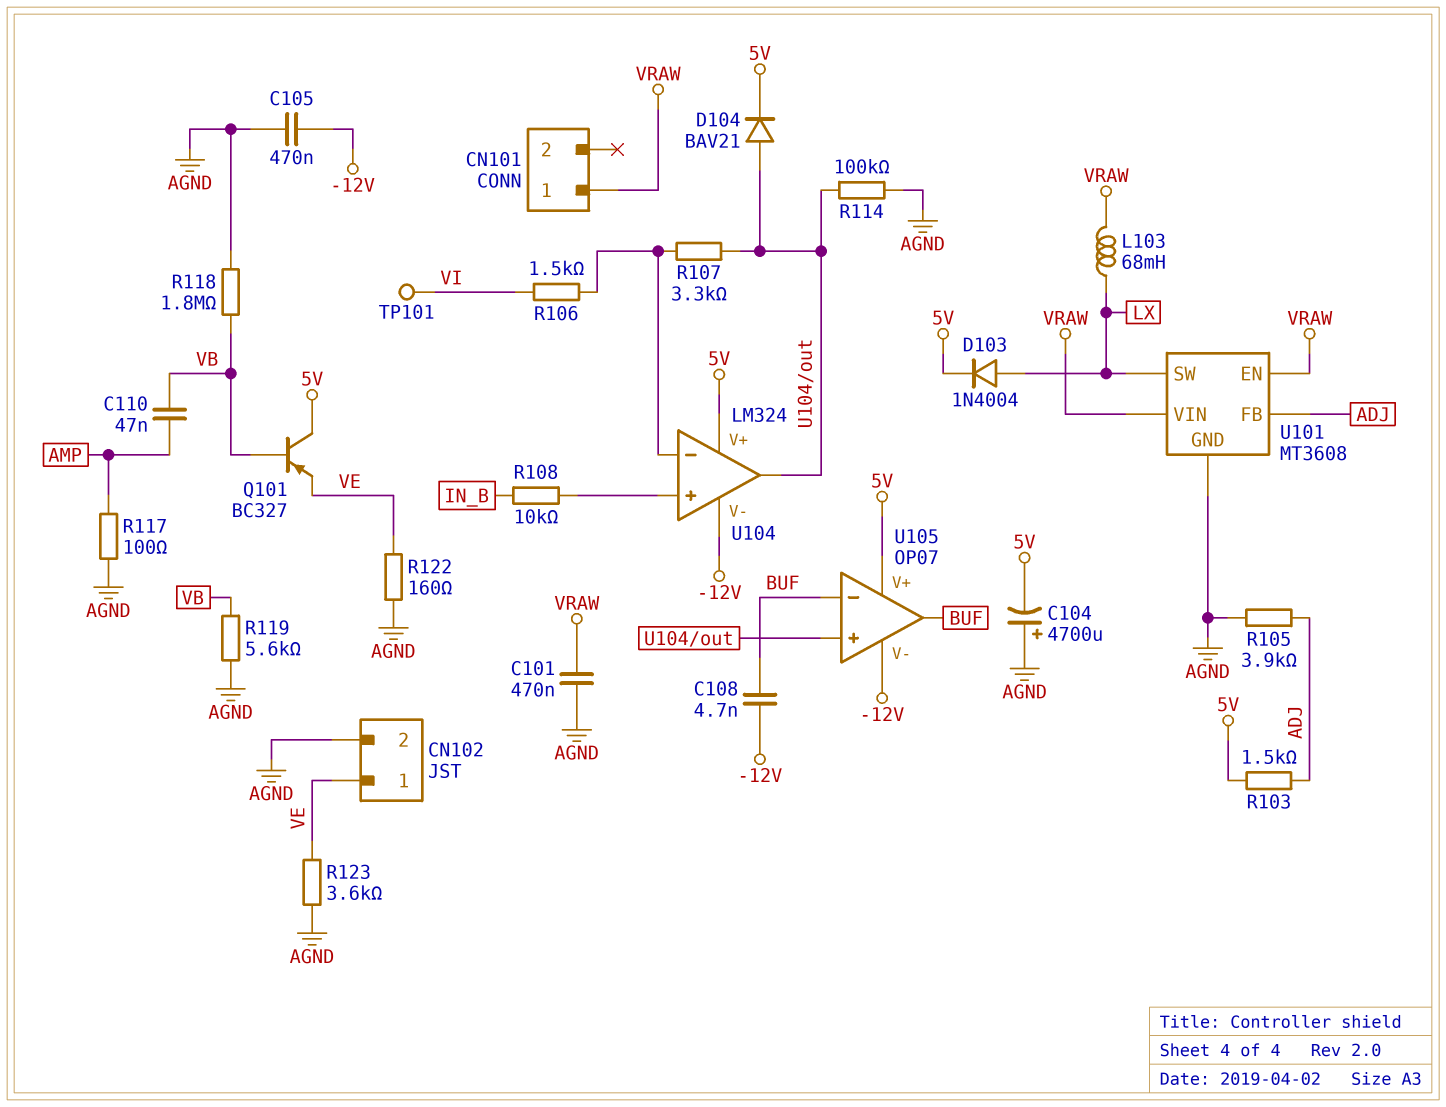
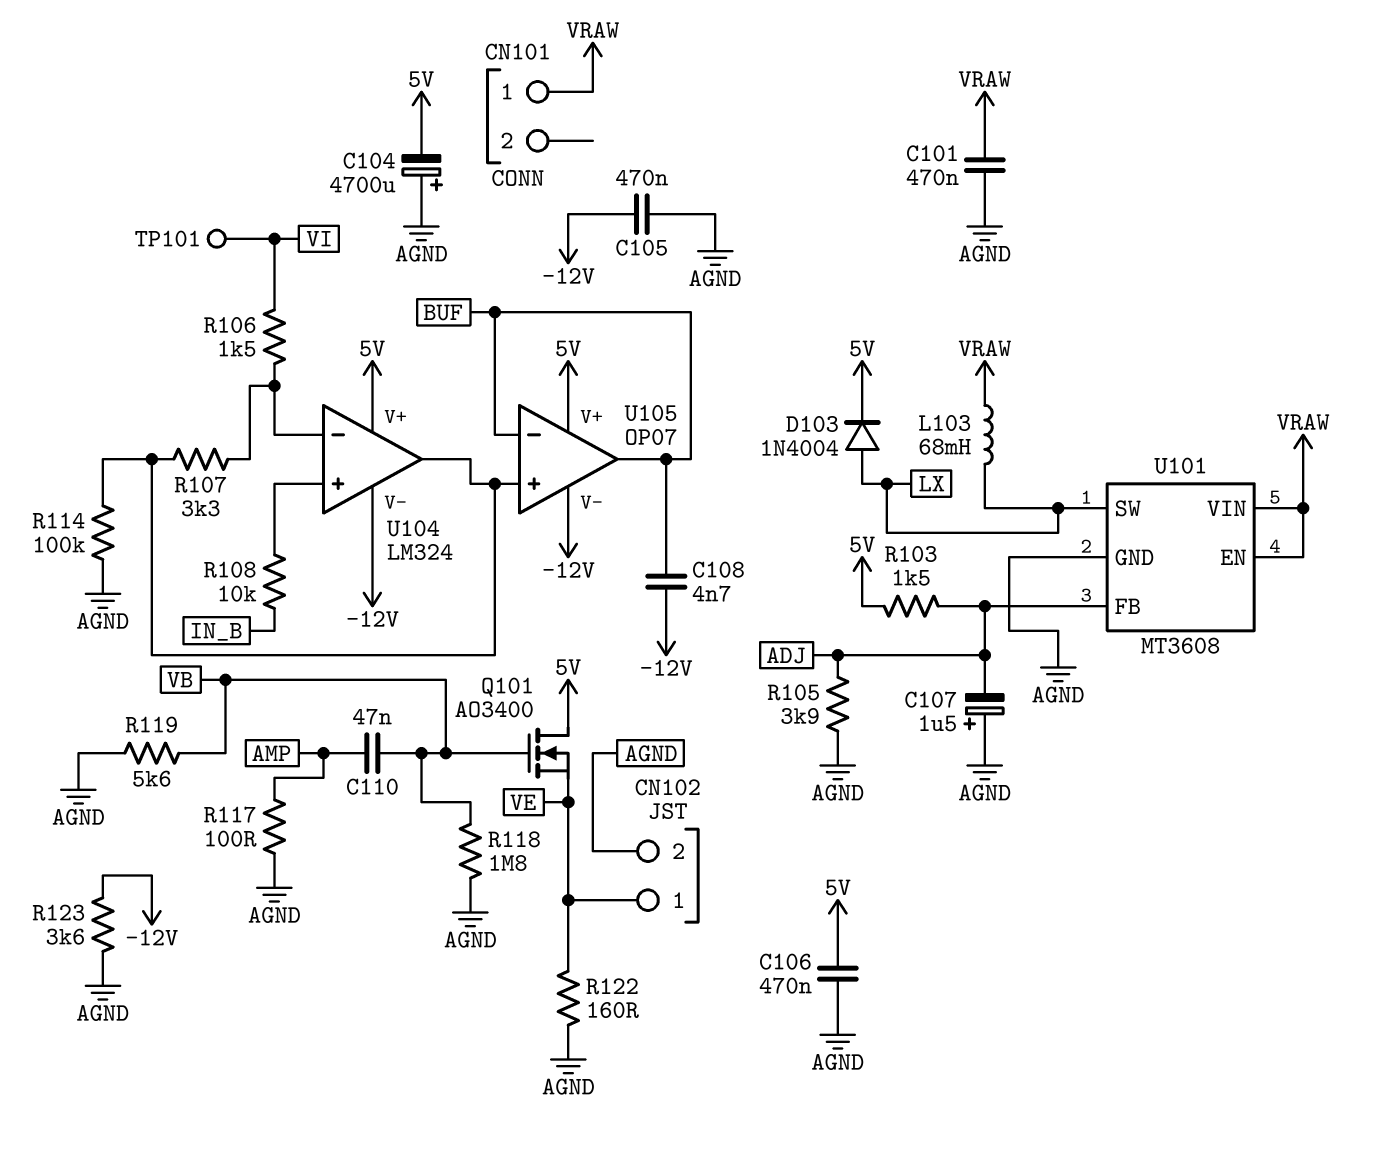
C106: none -> 470nF (5V, AGND)
C107: none -> 1.5uF (plus AGND, minus ADJ)
D104: diode BAV21 (A U104/out, K 5V) -> none
Q101: PNP BC327 (B VB, C 5V, E VE) -> NMOS AO3400 (G VB, D 5V, S VE)
R123: 3.6k (AGND, VE) -> 3.6k (-12V, AGND)

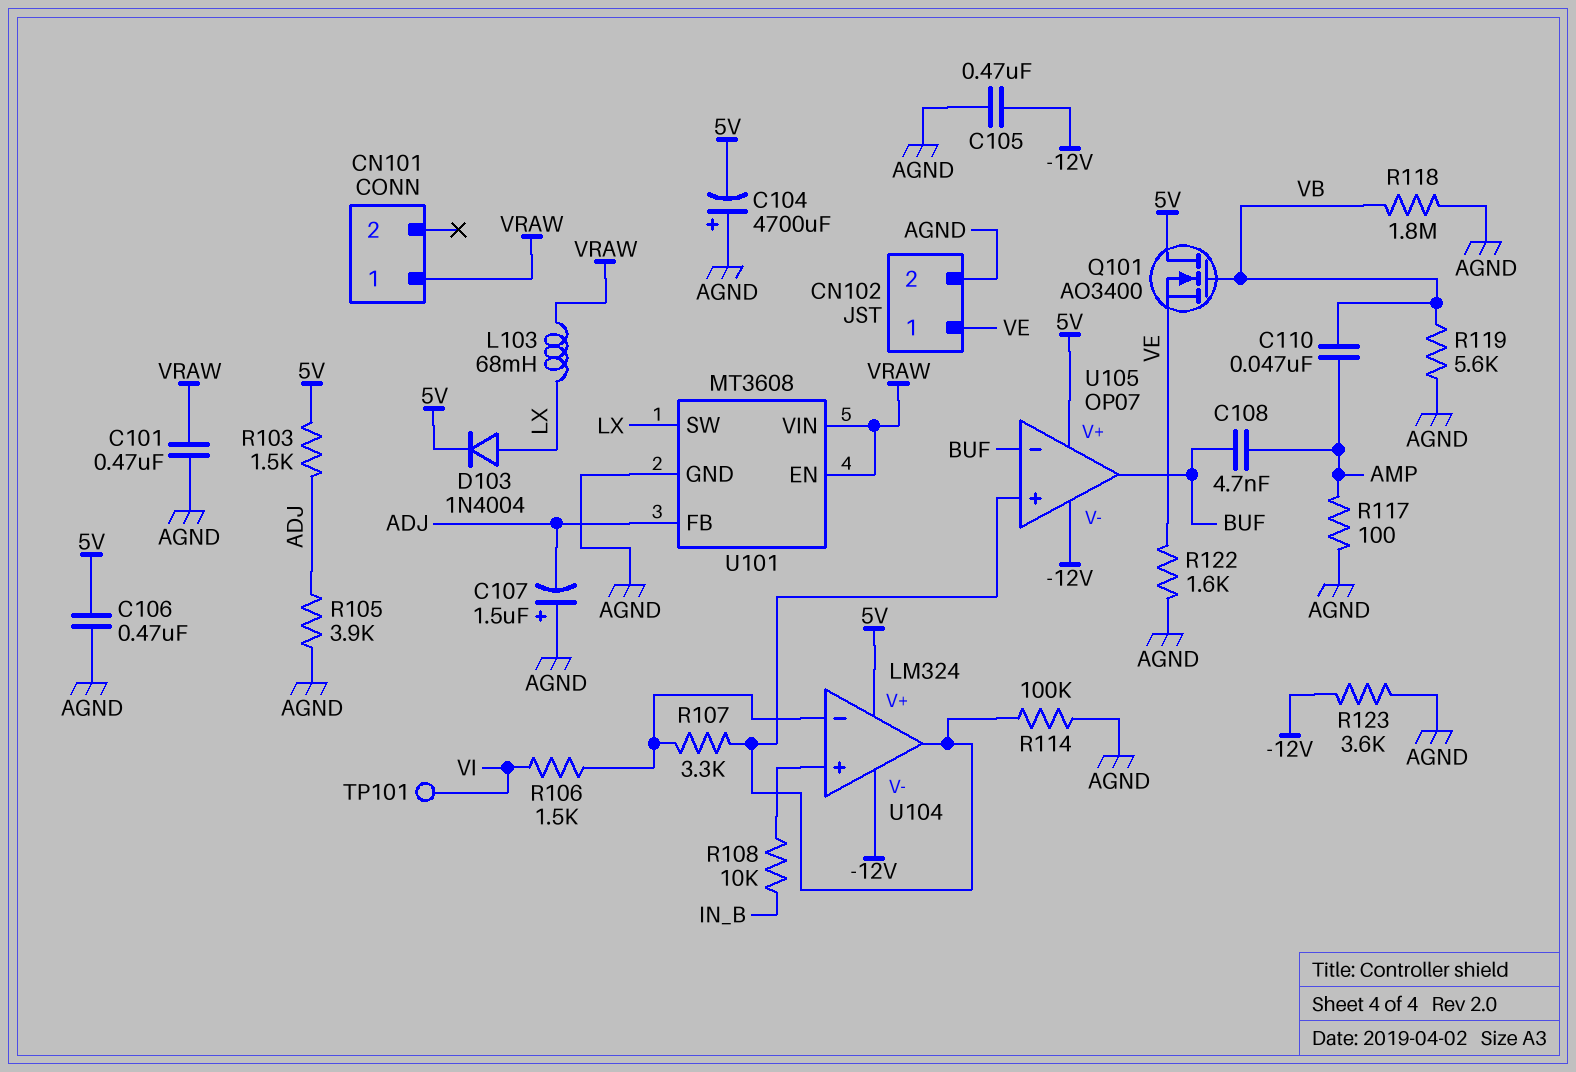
C108: 4.7nF (-12V, BUF) -> 4.7nF (AMP, BUF)
R122: 160 (AGND, VE) -> 1.6k (AGND, VE)

